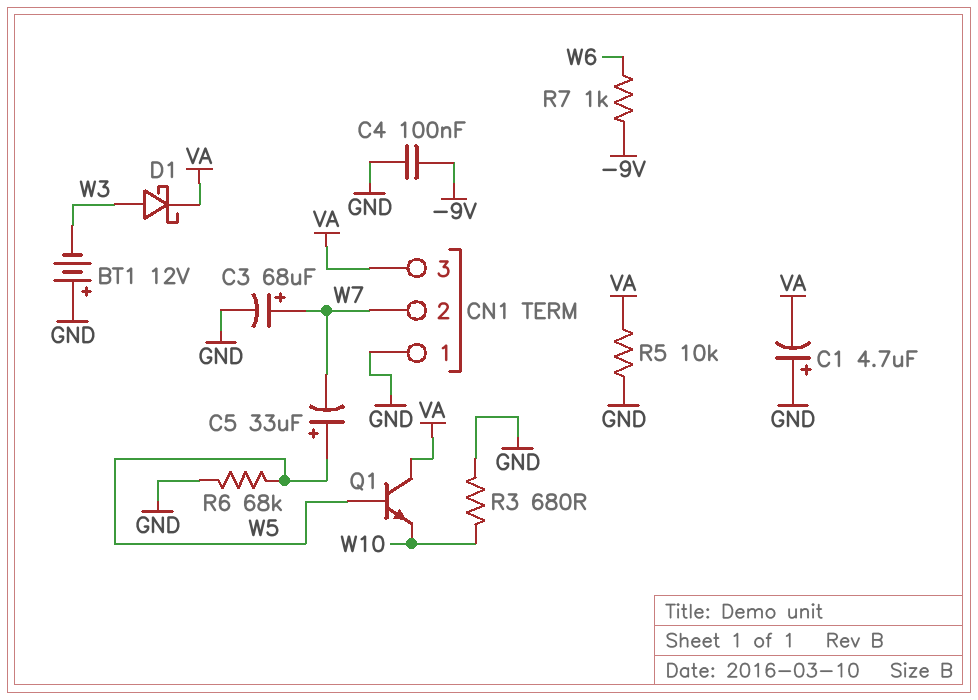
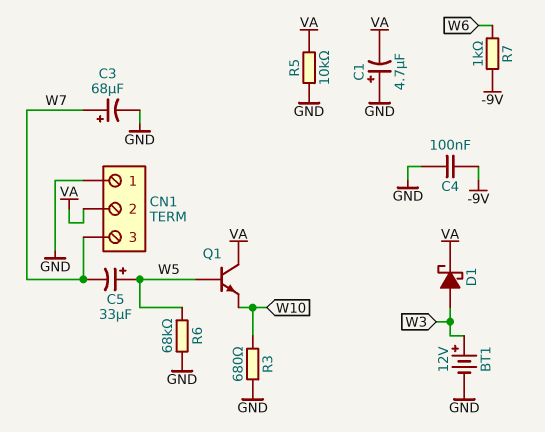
BT1: 12V (plus GND, minus W3) -> 12V (plus W3, minus GND)
CN1 pin 2: W7 -> VA
CN1 pin 3: VA -> W7

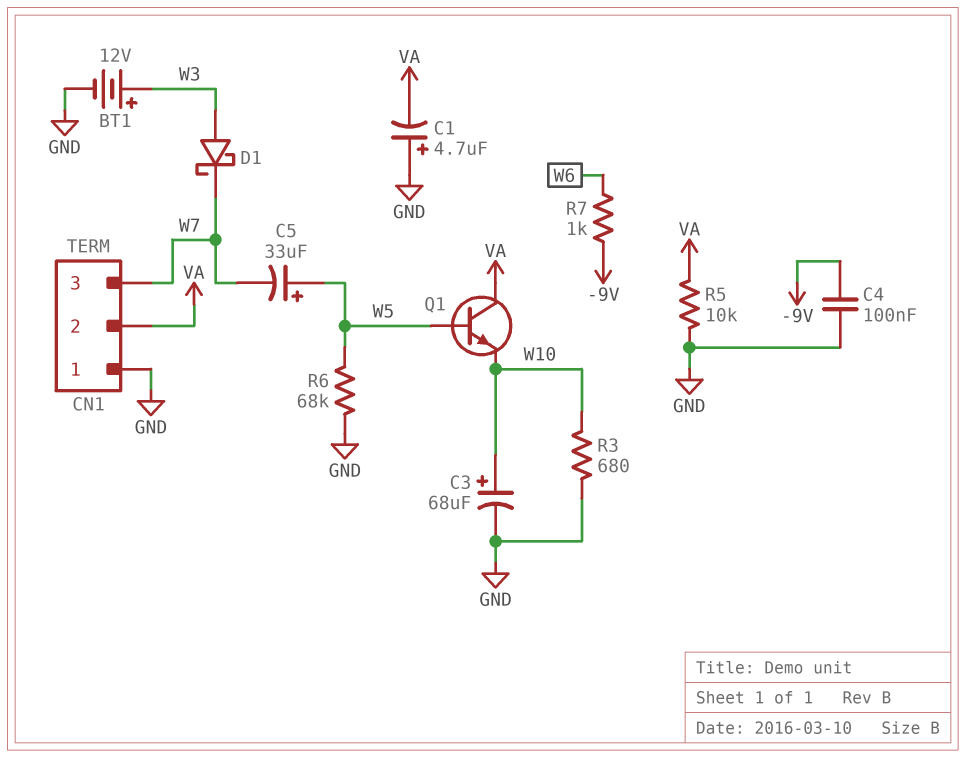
C3: 68uF (plus W7, minus GND) -> 68uF (plus W10, minus GND)
D1: schottky (A W3, K VA) -> schottky (A W3, K W7)

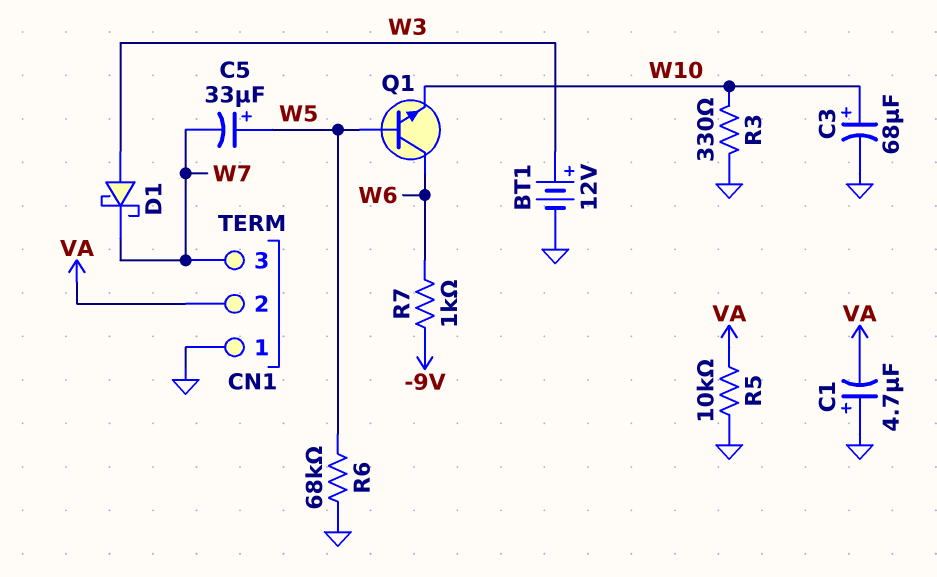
C4: 100nF (-9V, GND) -> none
Q1: NPN (B W5, C VA, E W10) -> NPN (B W5, C W6, E W10)
R3: 680 (GND, W10) -> 330 (GND, W10)

